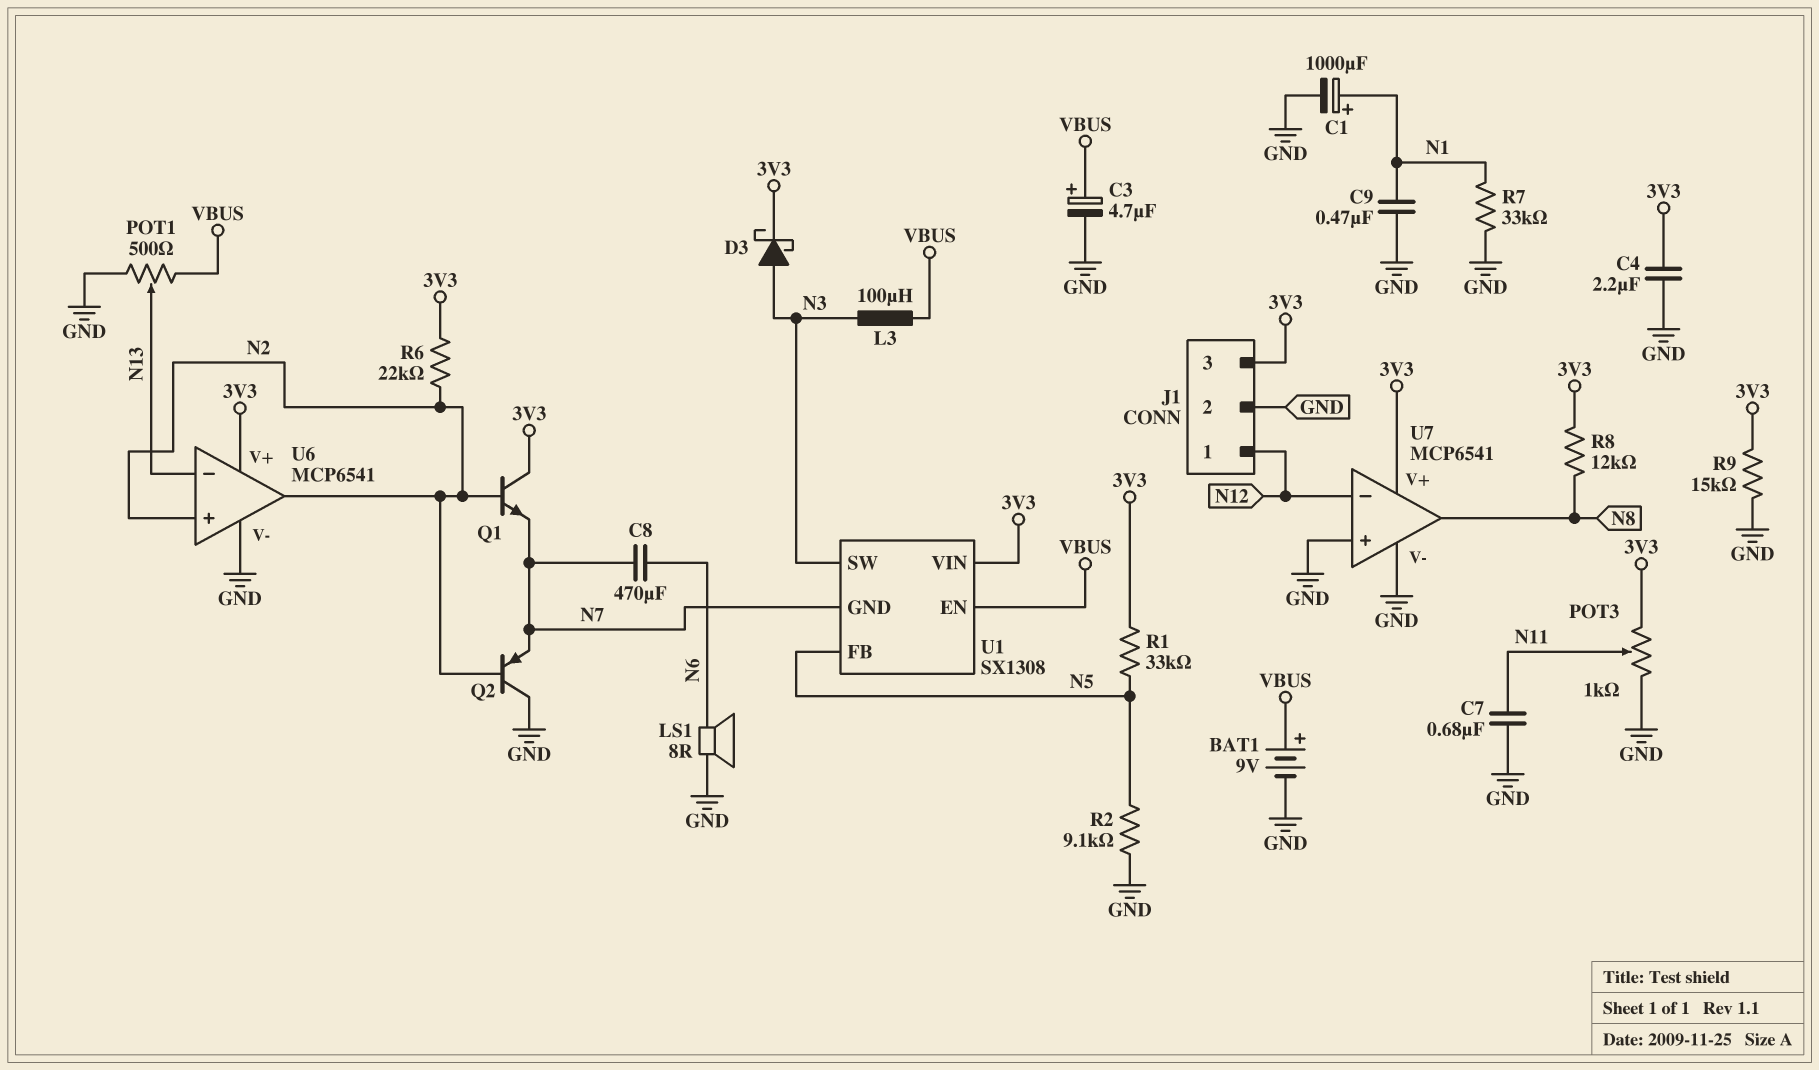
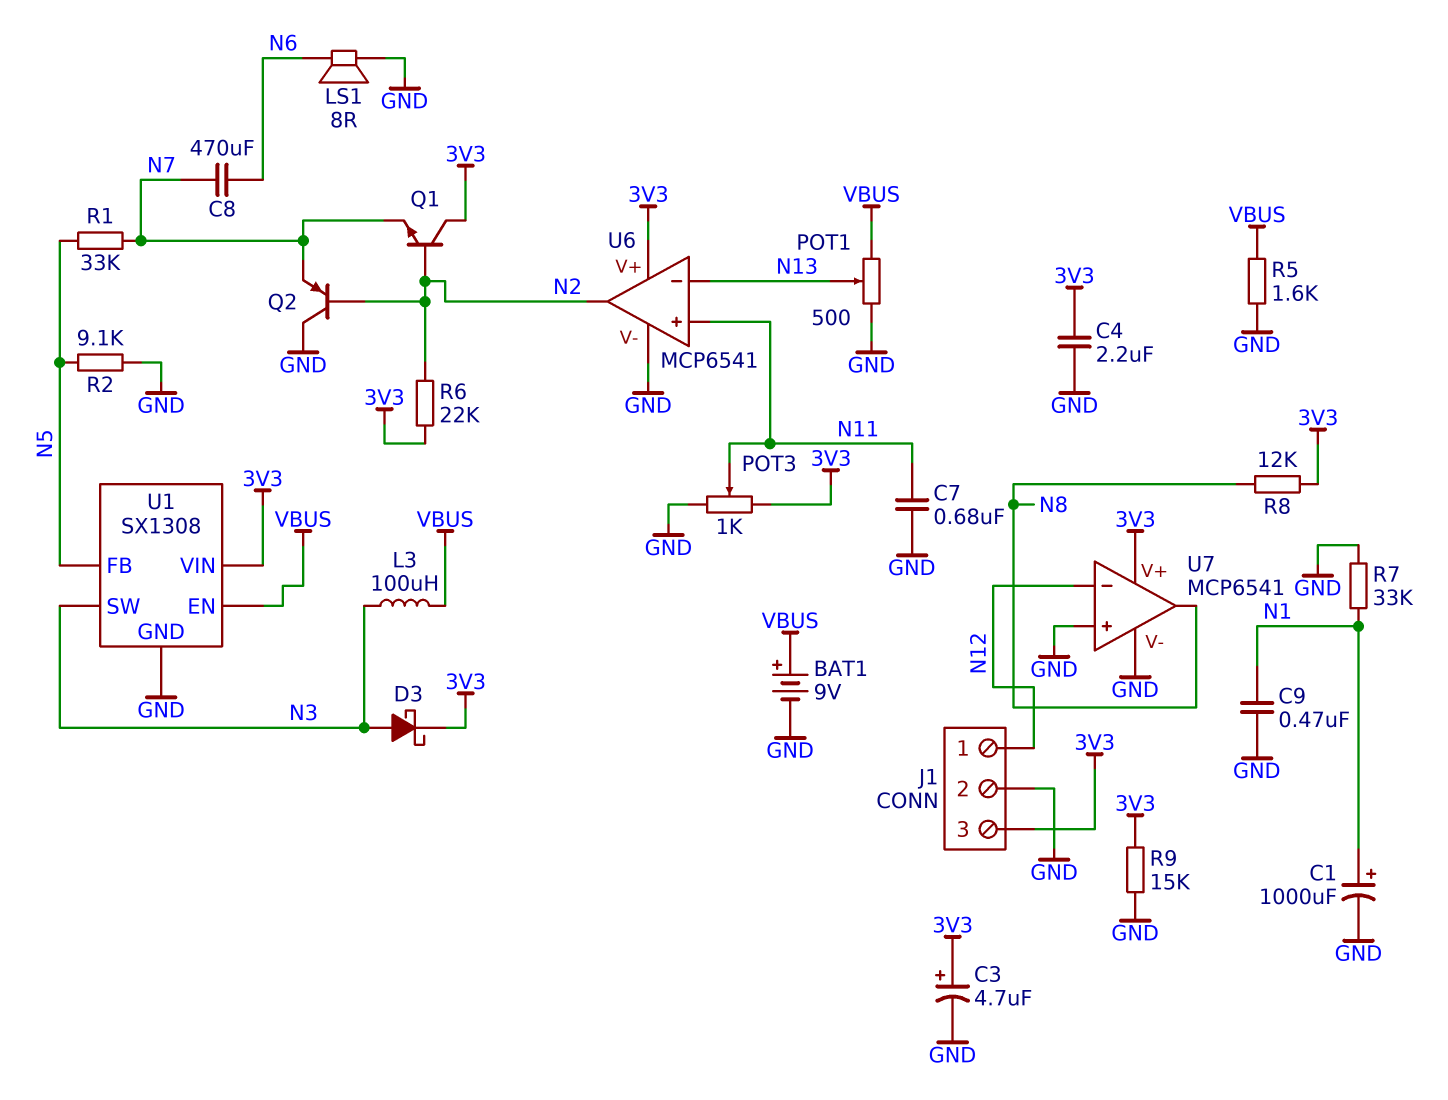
C3: 4.7uF (plus VBUS, minus GND) -> 4.7uF (plus 3V3, minus GND)
R1: 33k (3V3, N5) -> 33k (N5, N7)
R5: none -> 1.6k (GND, VBUS)
U1 pin GND: N7 -> GND
U6 pin in+: N2 -> N11

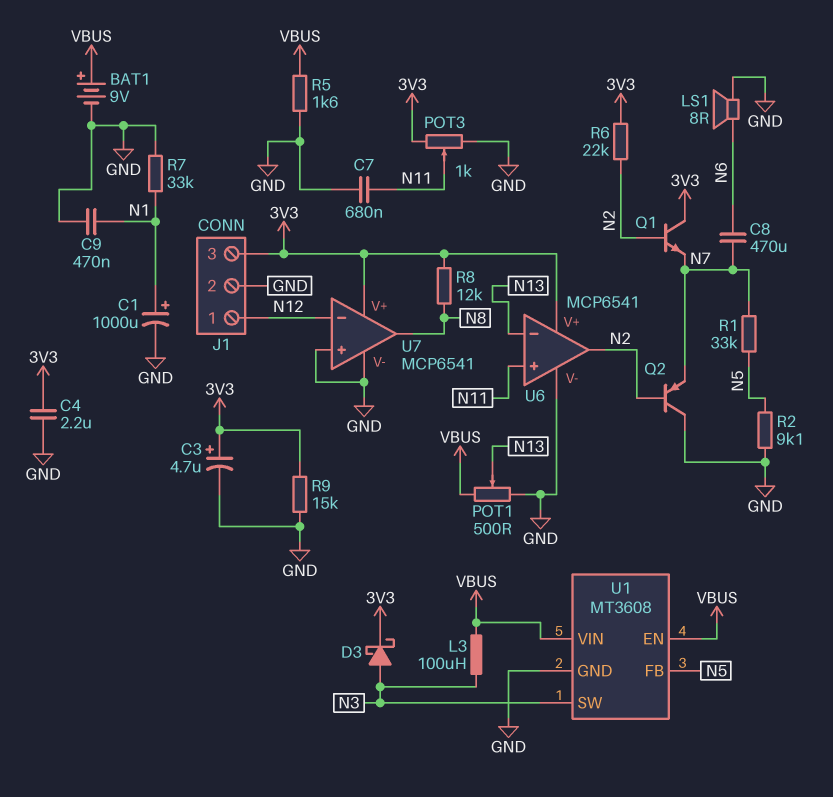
U1: SX1308 -> MT3608
U1 pin VIN: 3V3 -> VBUS

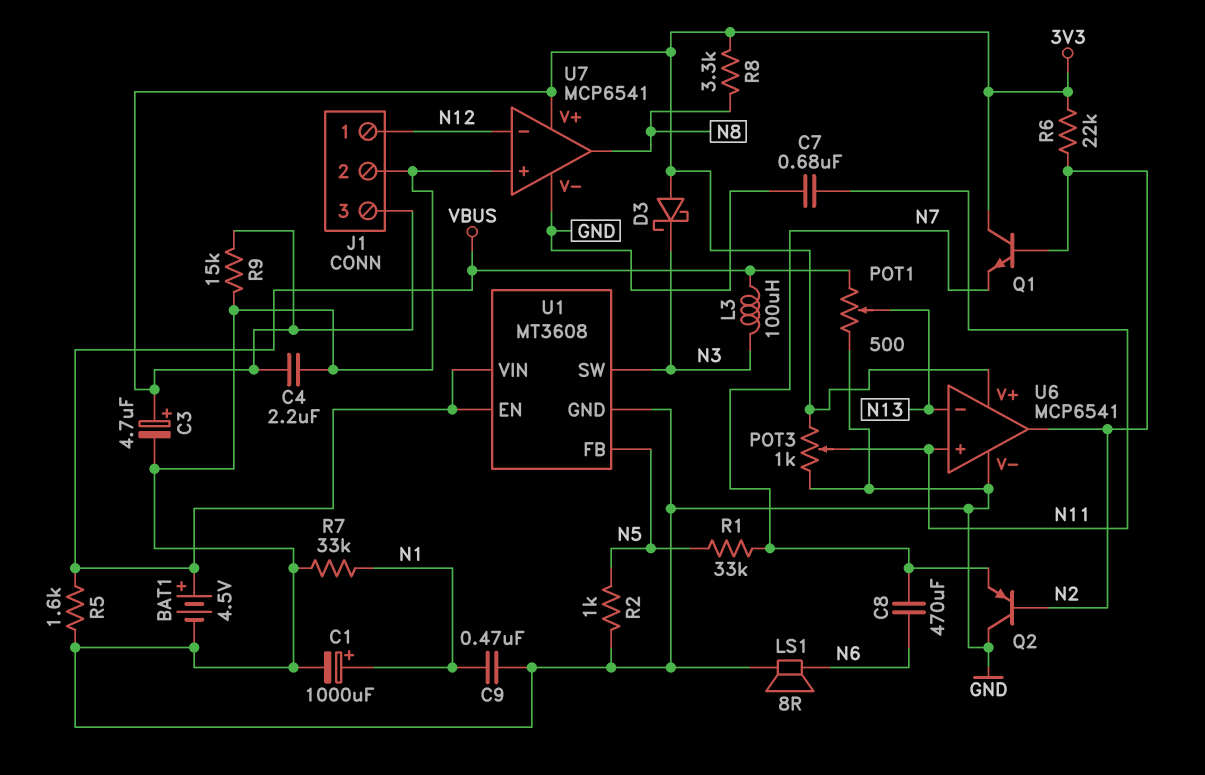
BAT1: 9V (plus VBUS, minus GND) -> 4.5V (plus VBUS, minus GND)
D3: schottky (A N3, K 3V3) -> schottky (A 3V3, K N3)
R2: 9.1k (GND, N5) -> 1k (GND, N5)
R8: 12k (3V3, N8) -> 3.3k (3V3, N8)

